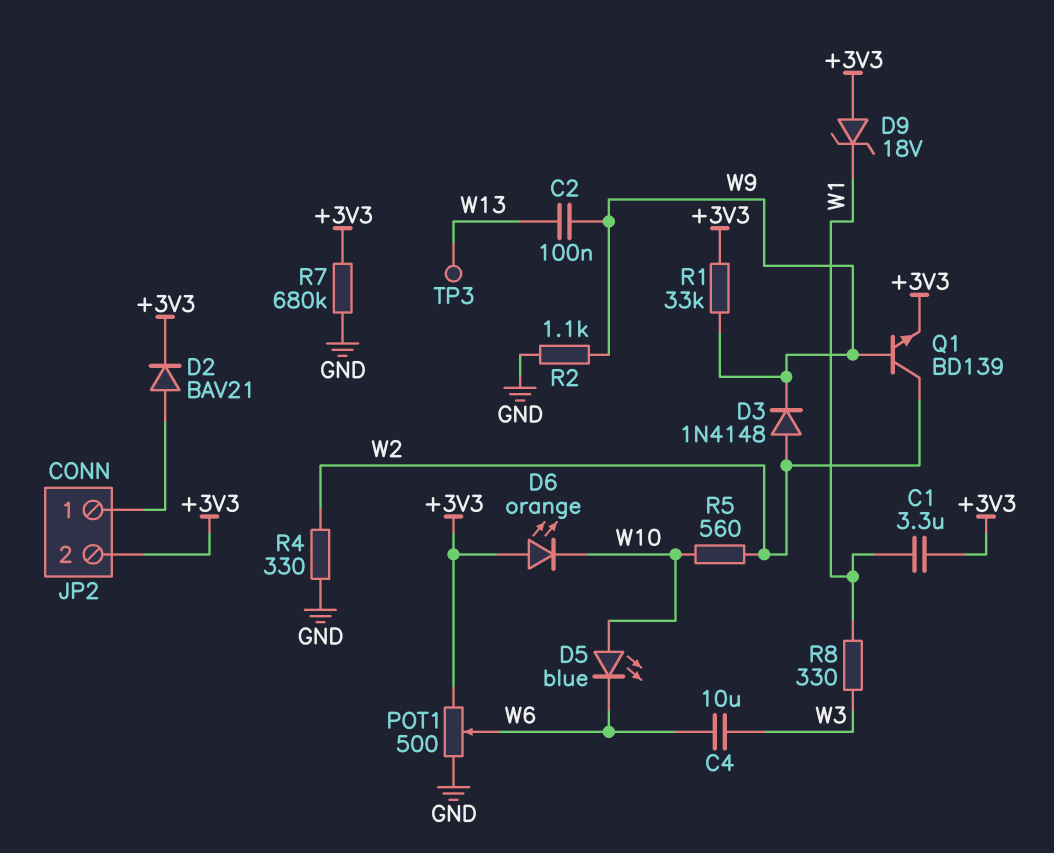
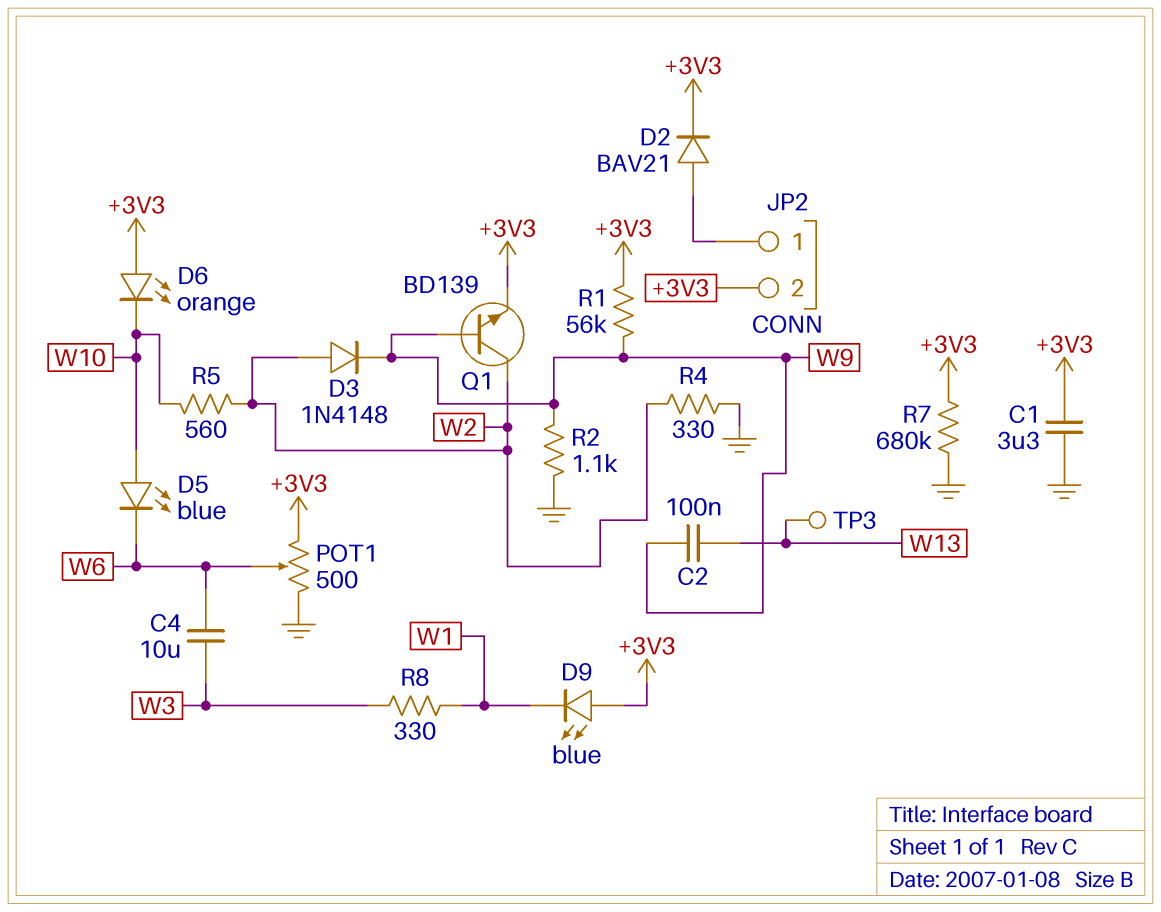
C1: 3.3uF (+3V3, W1) -> 3.3uF (+3V3, GND)
D9: zener 18V (A +3V3, K W1) -> LED blue (A +3V3, K W1)
R1: 33k (+3V3, W9) -> 56k (+3V3, W9)

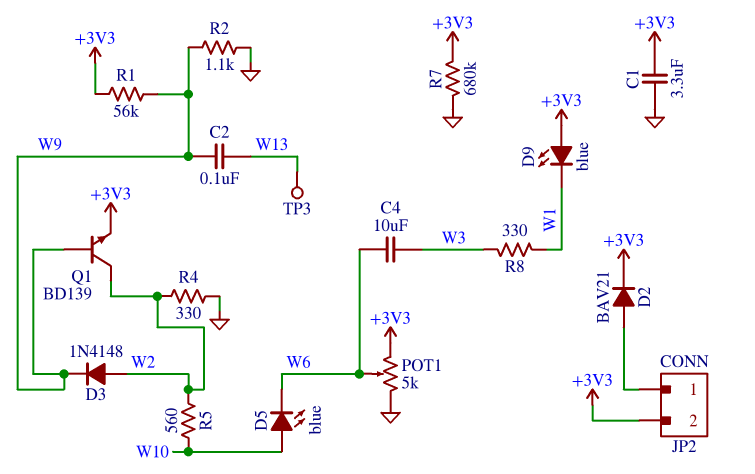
D6: LED orange (A +3V3, K W10) -> none
POT1: 500 (+3V3, GND, wiper W6) -> 5k (+3V3, GND, wiper W6)

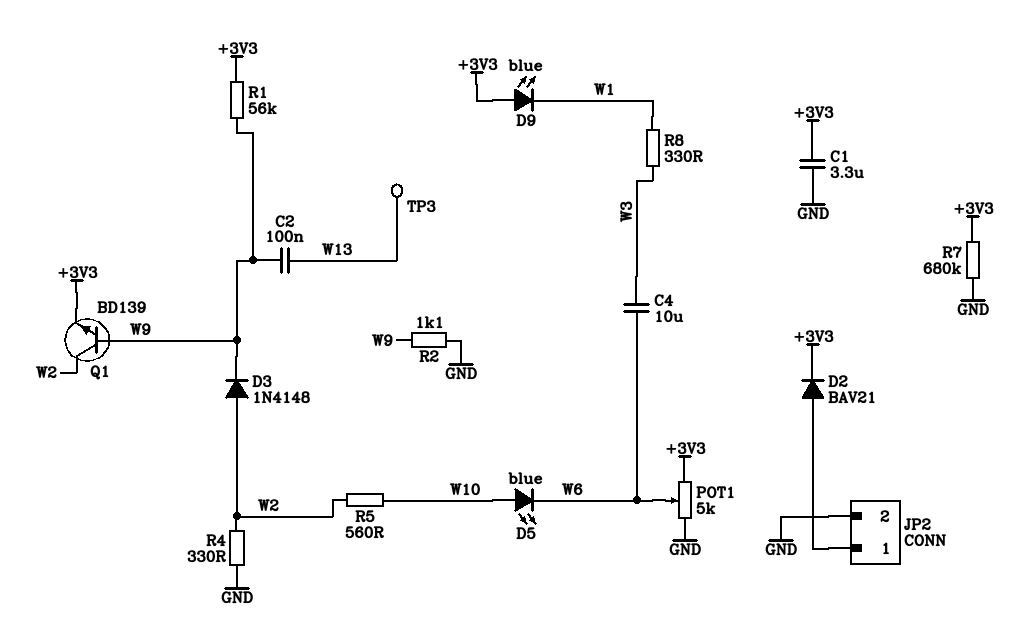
JP2 pin 2: +3V3 -> GND

